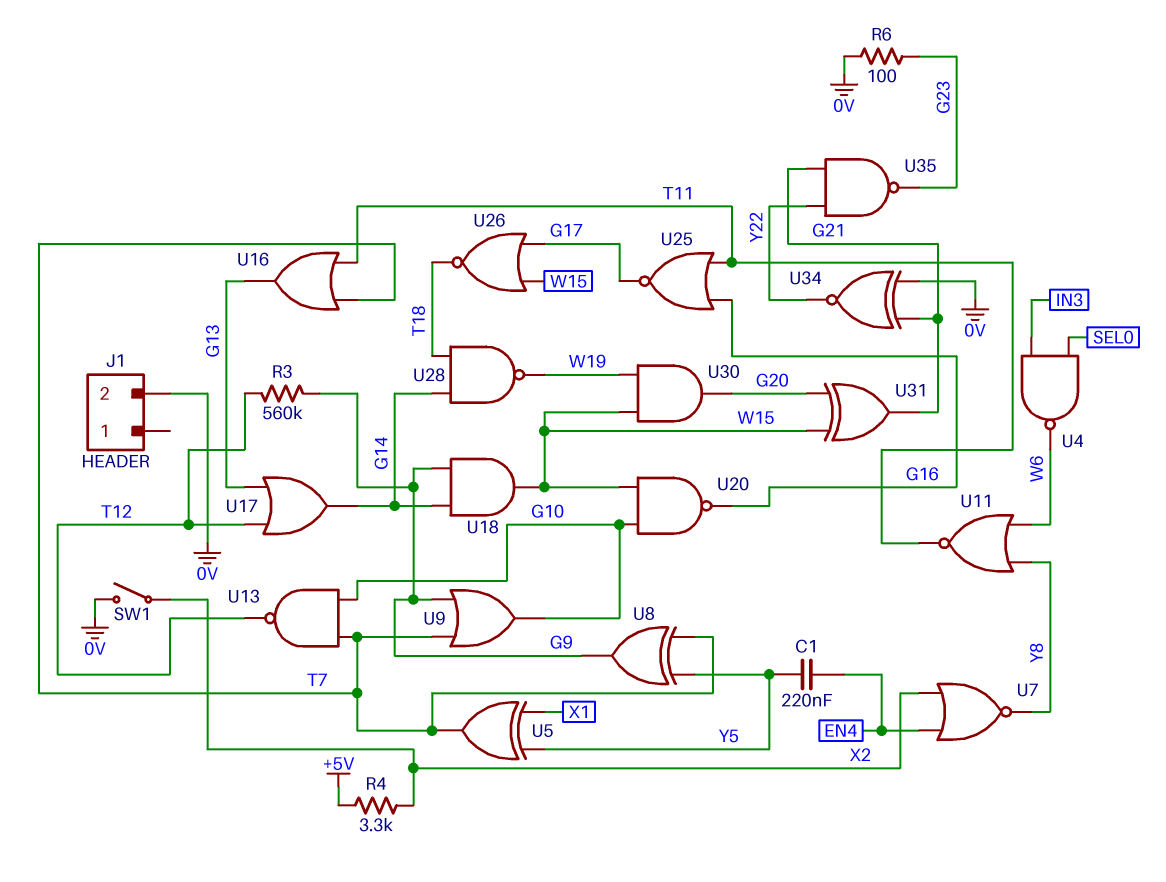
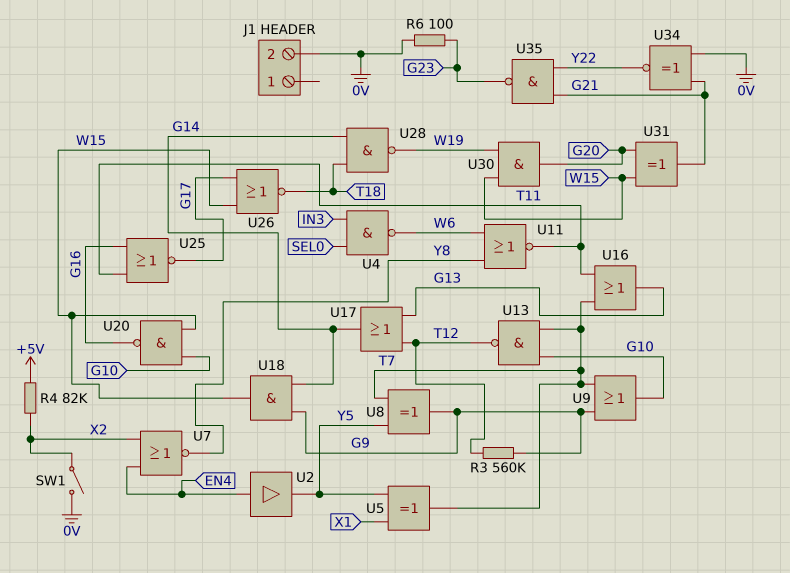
C1: 220nF (EN4, Y5) -> none
R4: 3.3k (+5V, X2) -> 82k (+5V, X2)
U2: none -> buffer (in EN4, out Y5)

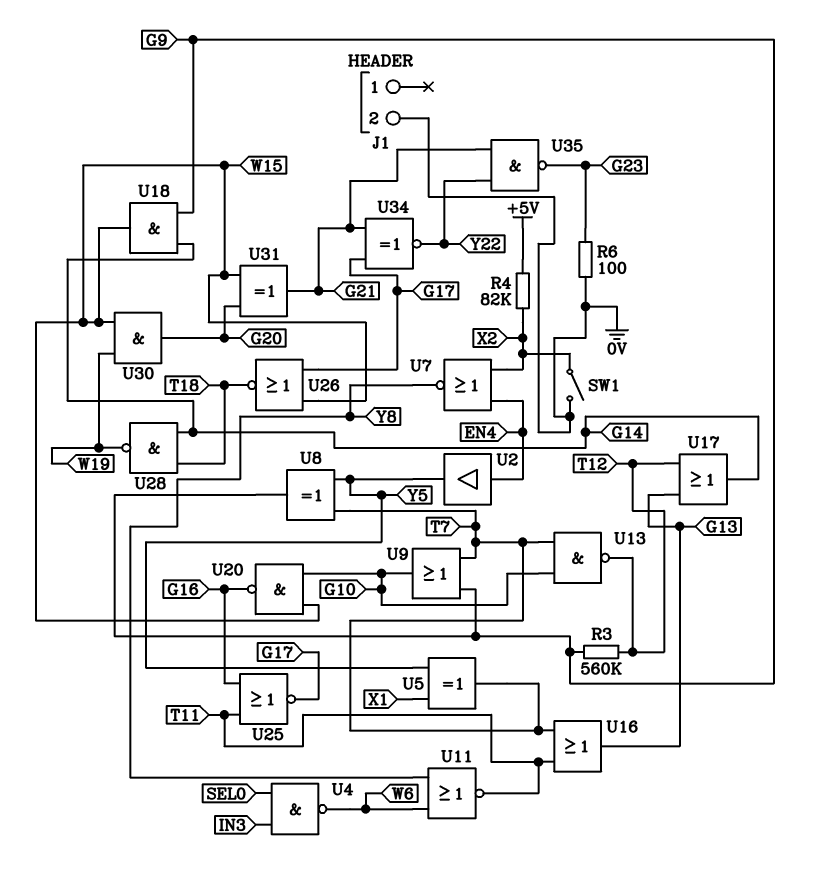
U34: XNOR (in 0V, in G21, out Y22) -> XNOR (in G17, in G21, out Y22)

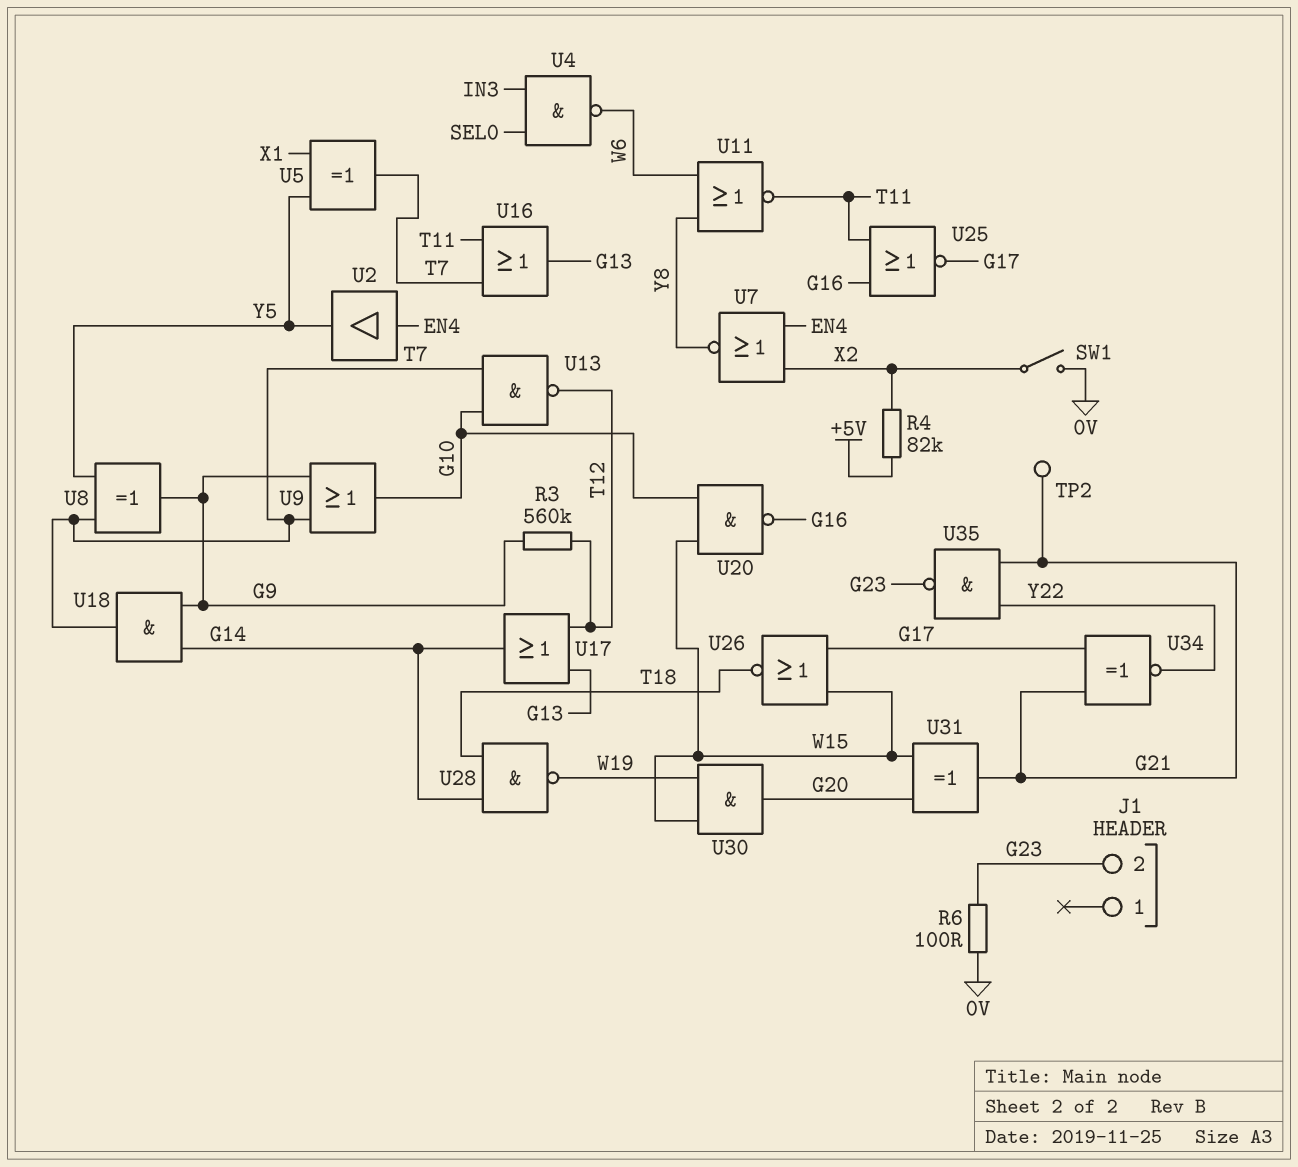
J1 pin 2: 0V -> G23
TP2: none -> test point (G21)
U18: AND (in G9, in G14, out W15) -> AND (in G9, in G14, out T7)

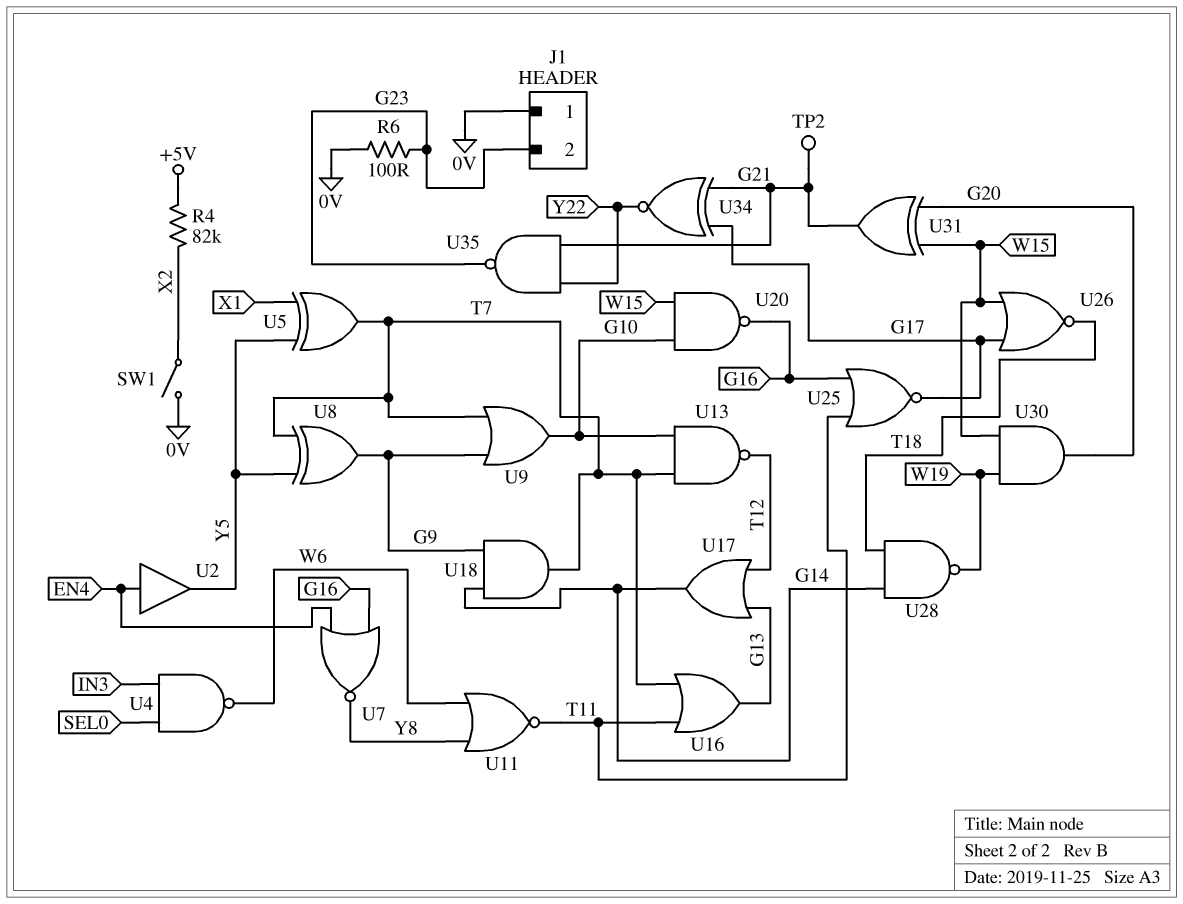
J1 pin 1: none -> 0V
R3: 560k (G9, T12) -> none
U7: NOR (in EN4, in X2, out Y8) -> NOR (in EN4, in G16, out Y8)

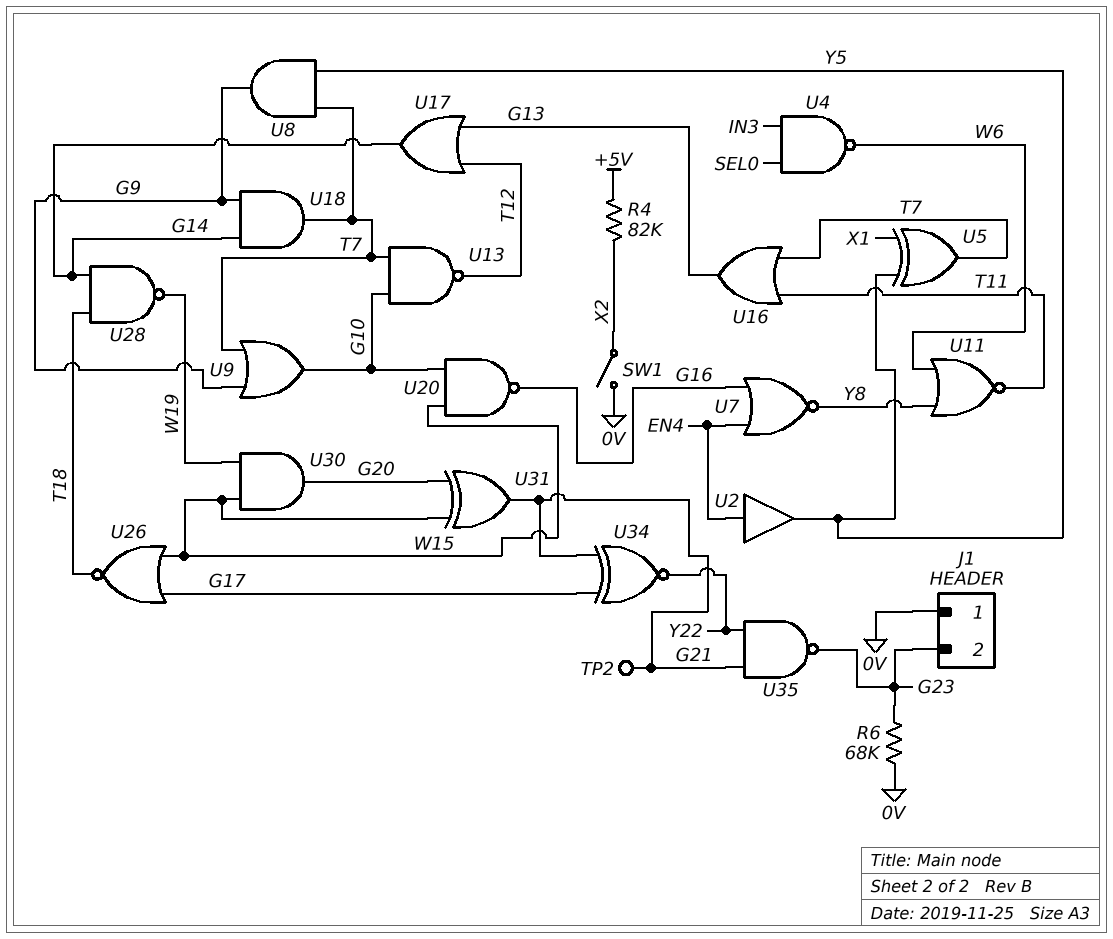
R6: 100 (0V, G23) -> 68k (0V, G23)
U8: XOR (in T7, in Y5, out G9) -> AND (in T7, in Y5, out G9)
U25: NOR (in G16, in T11, out G17) -> none

